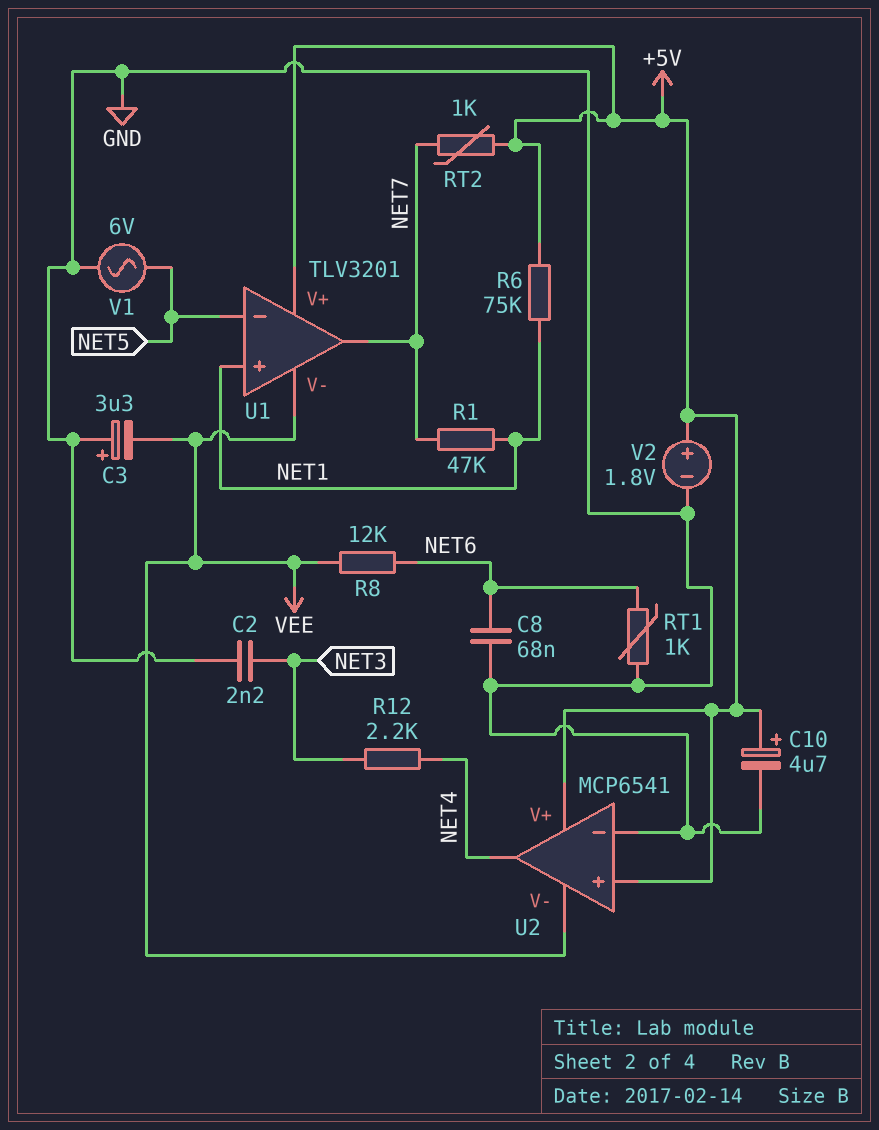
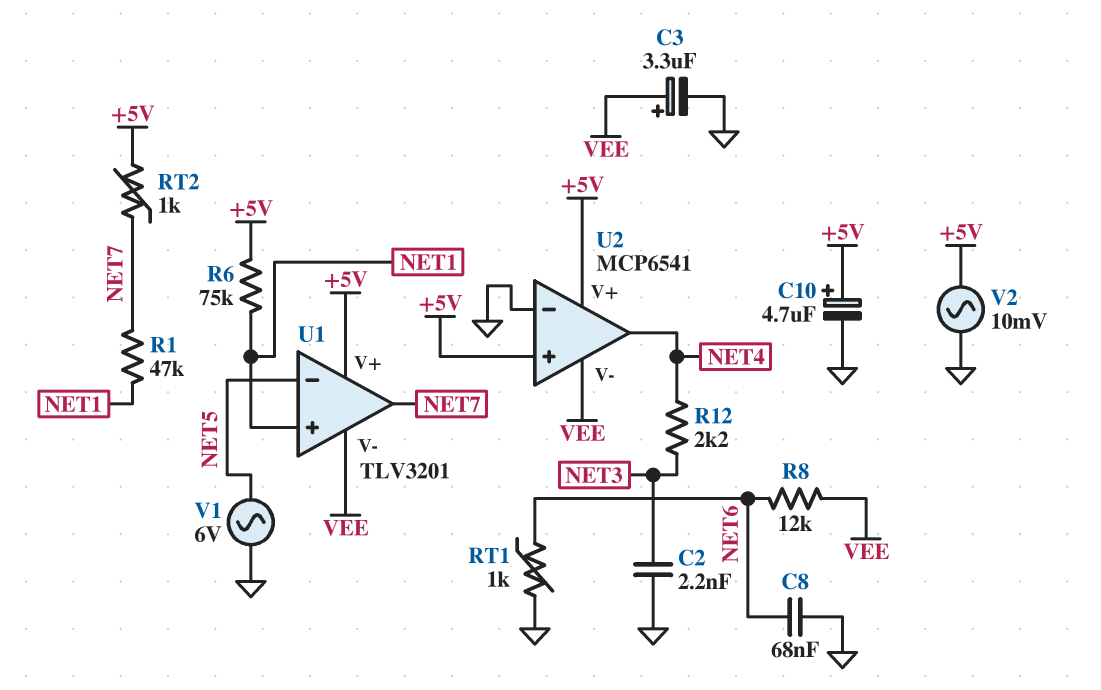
C3: 3.3uF (plus GND, minus VEE) -> 3.3uF (plus VEE, minus GND)
V2: 1.8V (plus +5V, minus GND) -> AC 10mV (+5V, GND)

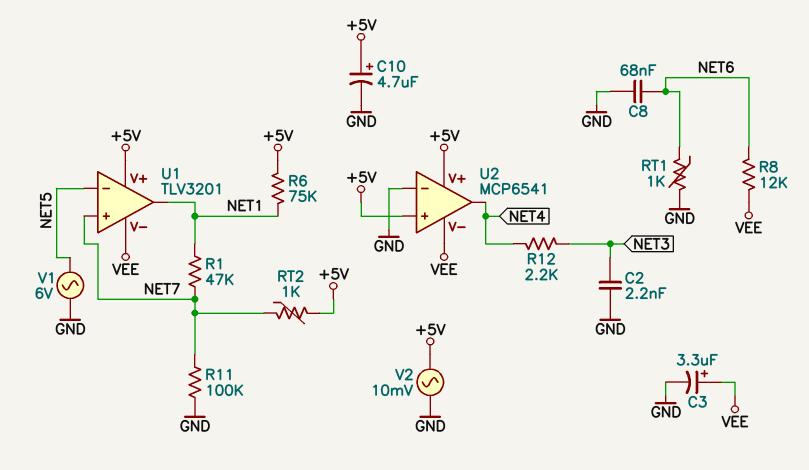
R11: none -> 100k (GND, NET7)
U1 pin in+: NET1 -> NET7
U1 pin out: NET7 -> NET1

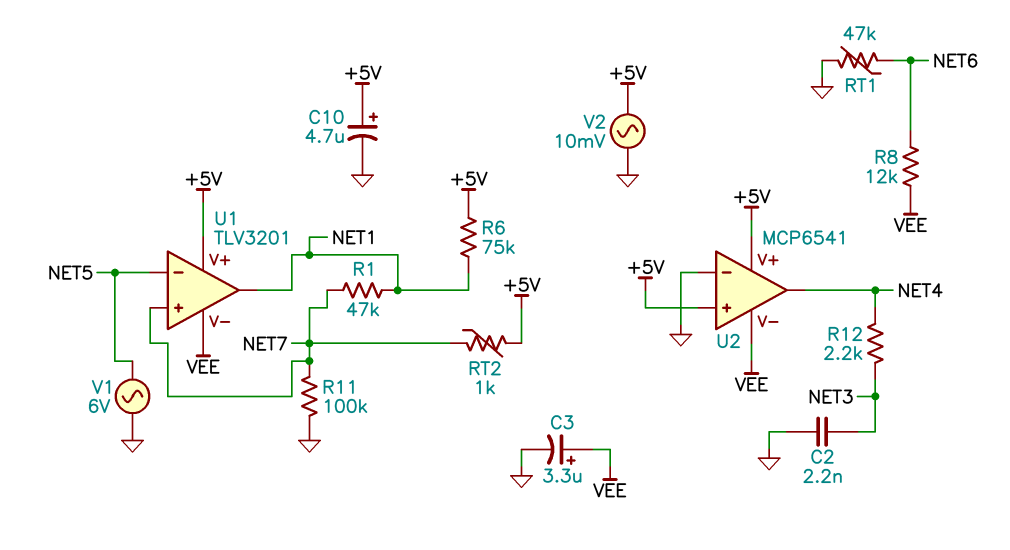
C8: 68nF (GND, NET6) -> none
RT1: 1k (GND, NET6) -> 47k (GND, NET6)

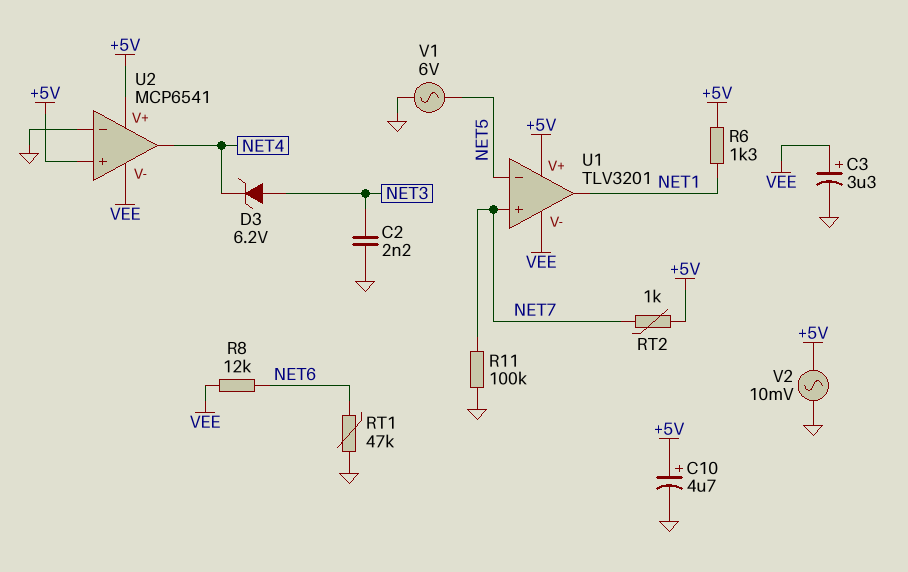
D3: none -> zener 6.2V (A NET3, K NET4)
R1: 47k (NET1, NET7) -> none
R6: 75k (+5V, NET1) -> 1.3k (+5V, NET1)
R12: 2.2k (NET3, NET4) -> none

